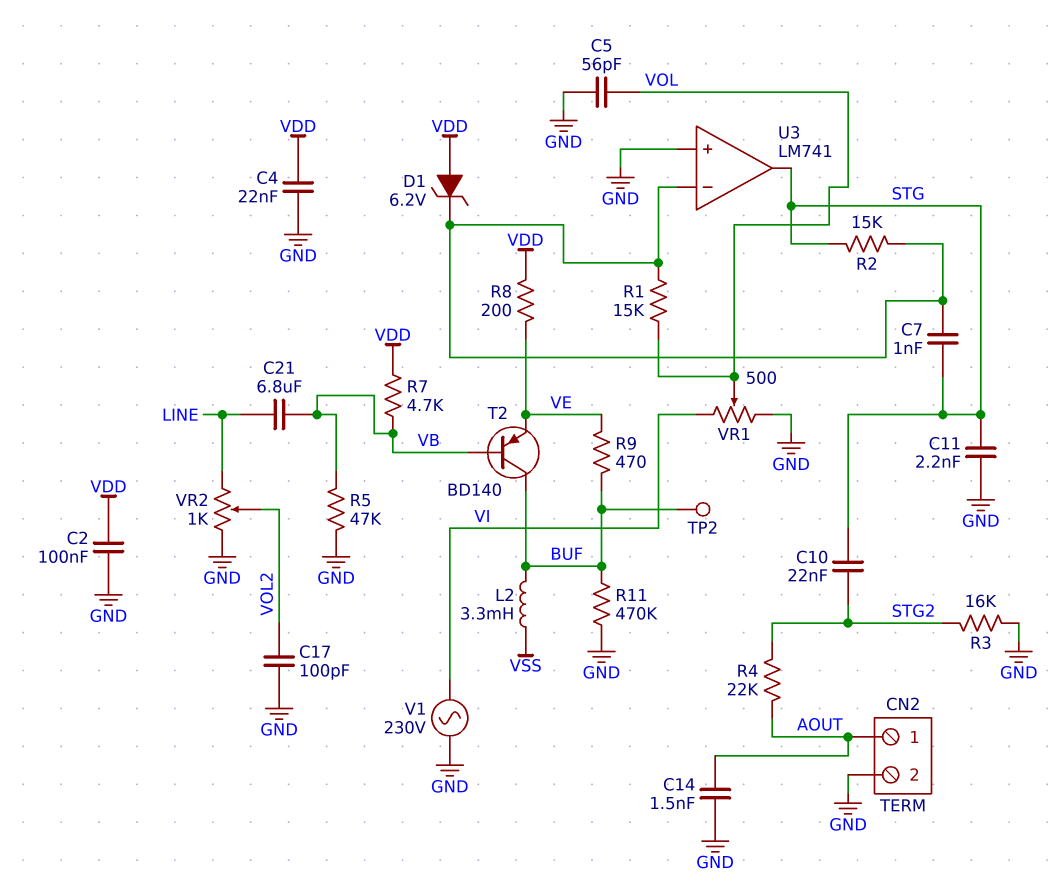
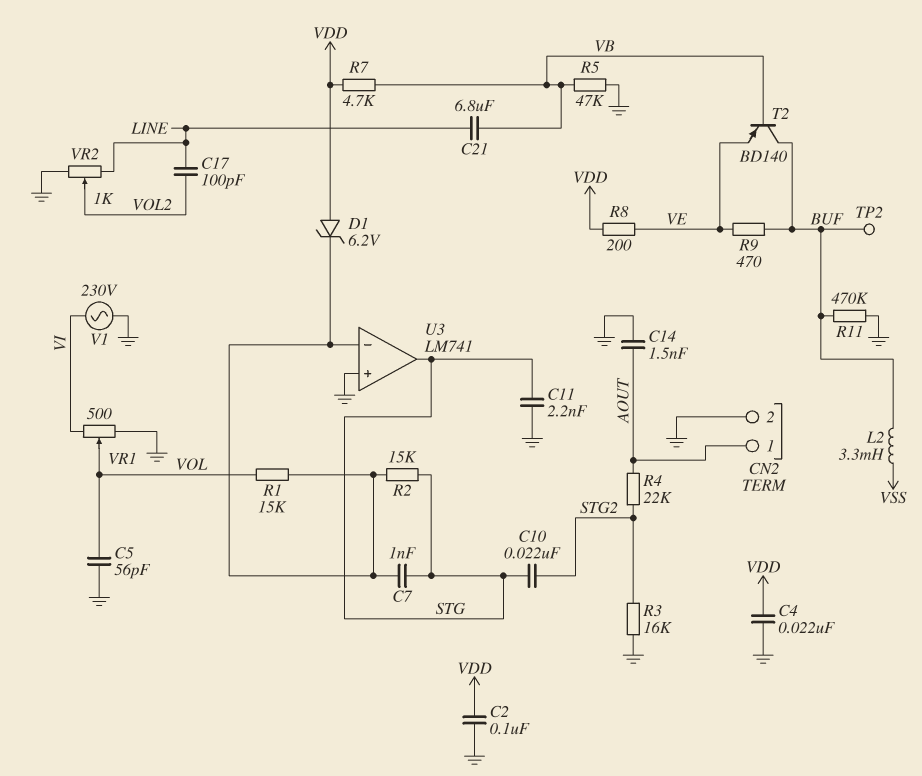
C17: 100pF (GND, VOL2) -> 100pF (LINE, VOL2)

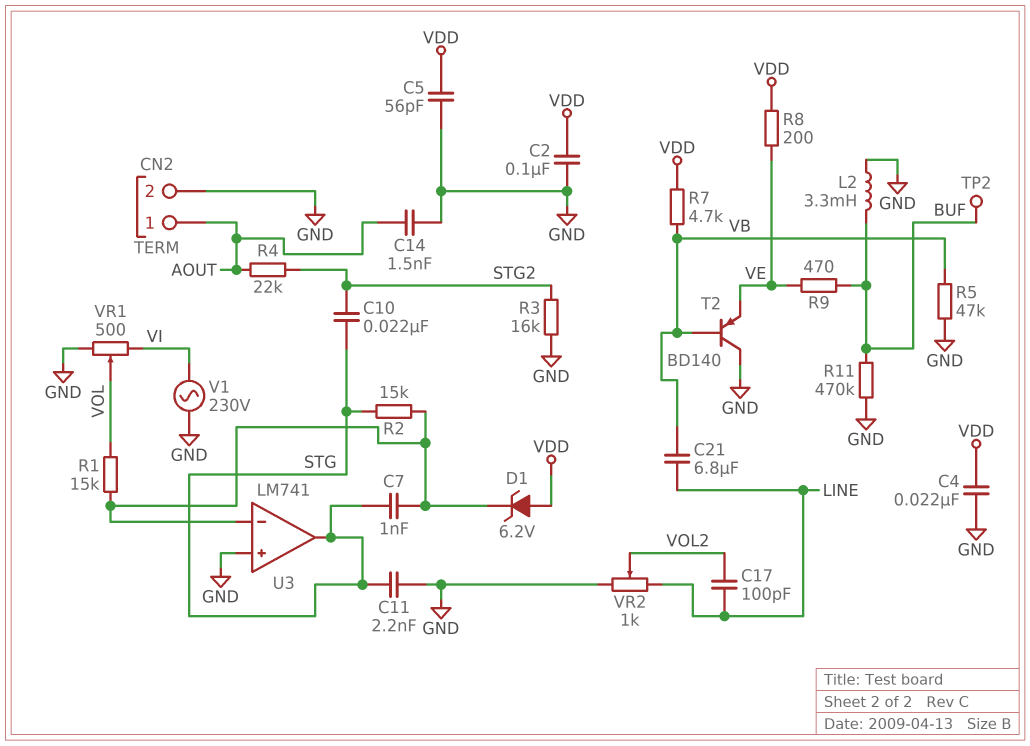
C5: 56pF (GND, VOL) -> 56pF (GND, VDD)
L2: 3.3mH (BUF, VSS) -> 3.3mH (BUF, GND)
T2: PNP BD140 (B VB, C BUF, E VE) -> PNP BD140 (B VB, C GND, E VE)

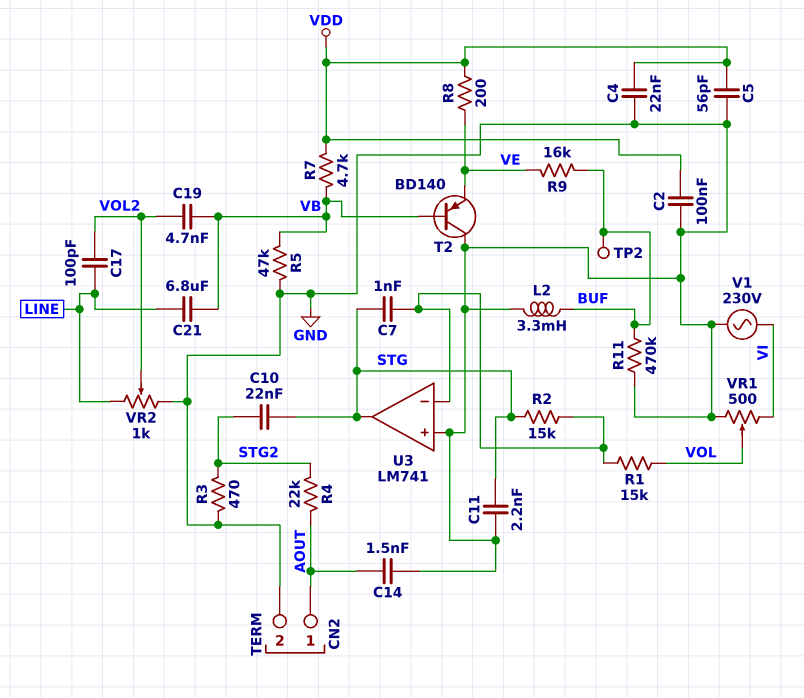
C19: none -> 4.7nF (VB, VOL2)
D1: zener 6.2V (A VDD, K U3/in-) -> none
R3: 16k (GND, STG2) -> 470 (GND, STG2)
R9: 470 (BUF, VE) -> 16k (BUF, VE)

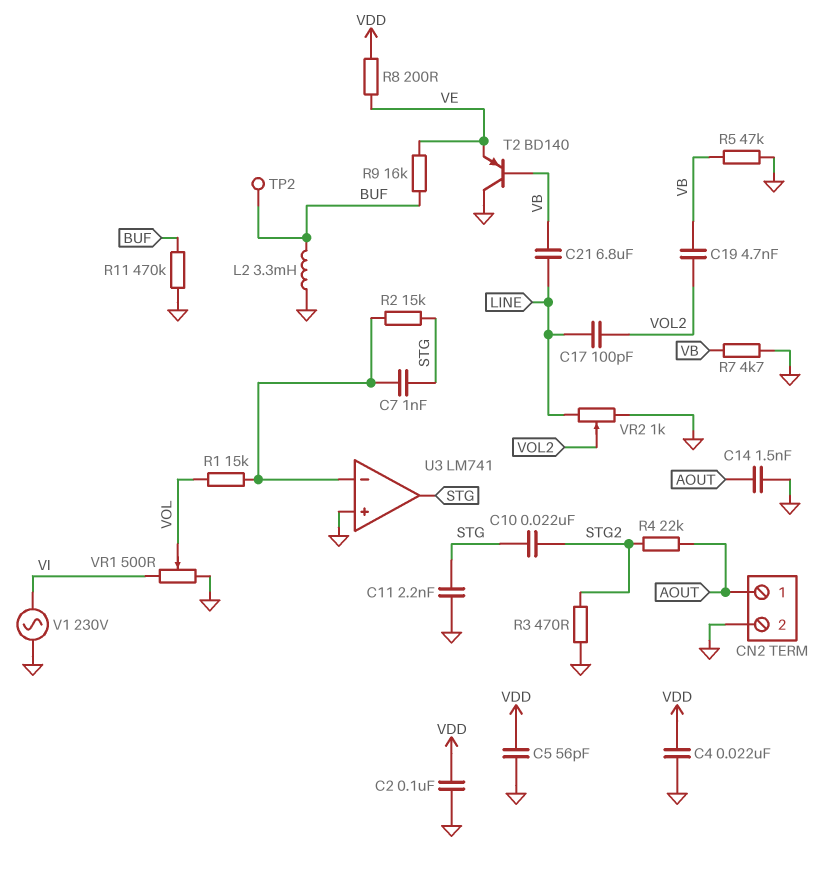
R7: 4.7k (VB, VDD) -> 4.7k (GND, VB)

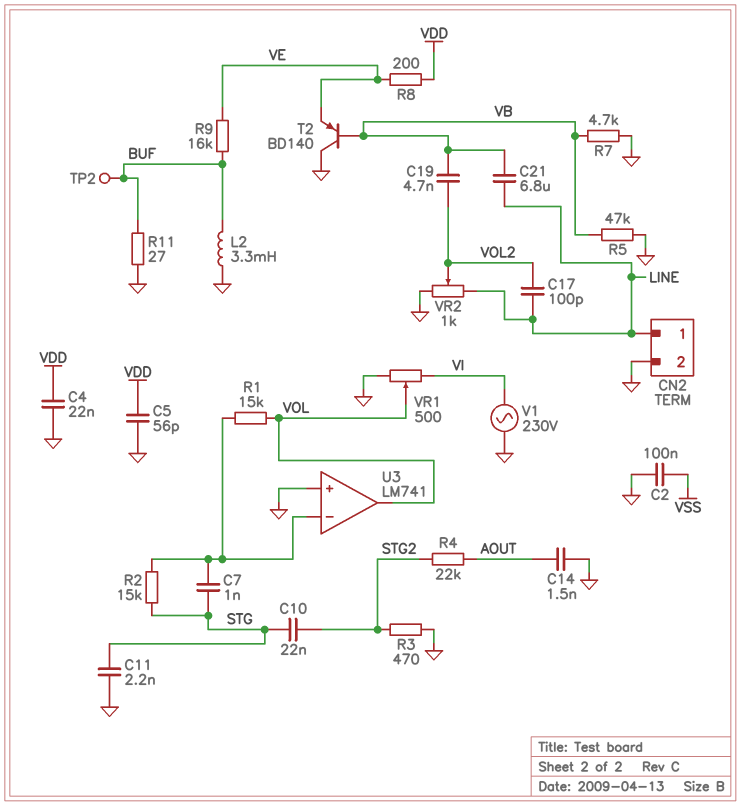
C2: 100nF (GND, VDD) -> 100nF (GND, VSS)
CN2 pin 1: AOUT -> LINE
R11: 470k (BUF, GND) -> 27 (BUF, GND)
U3 pin out: STG -> VOL

